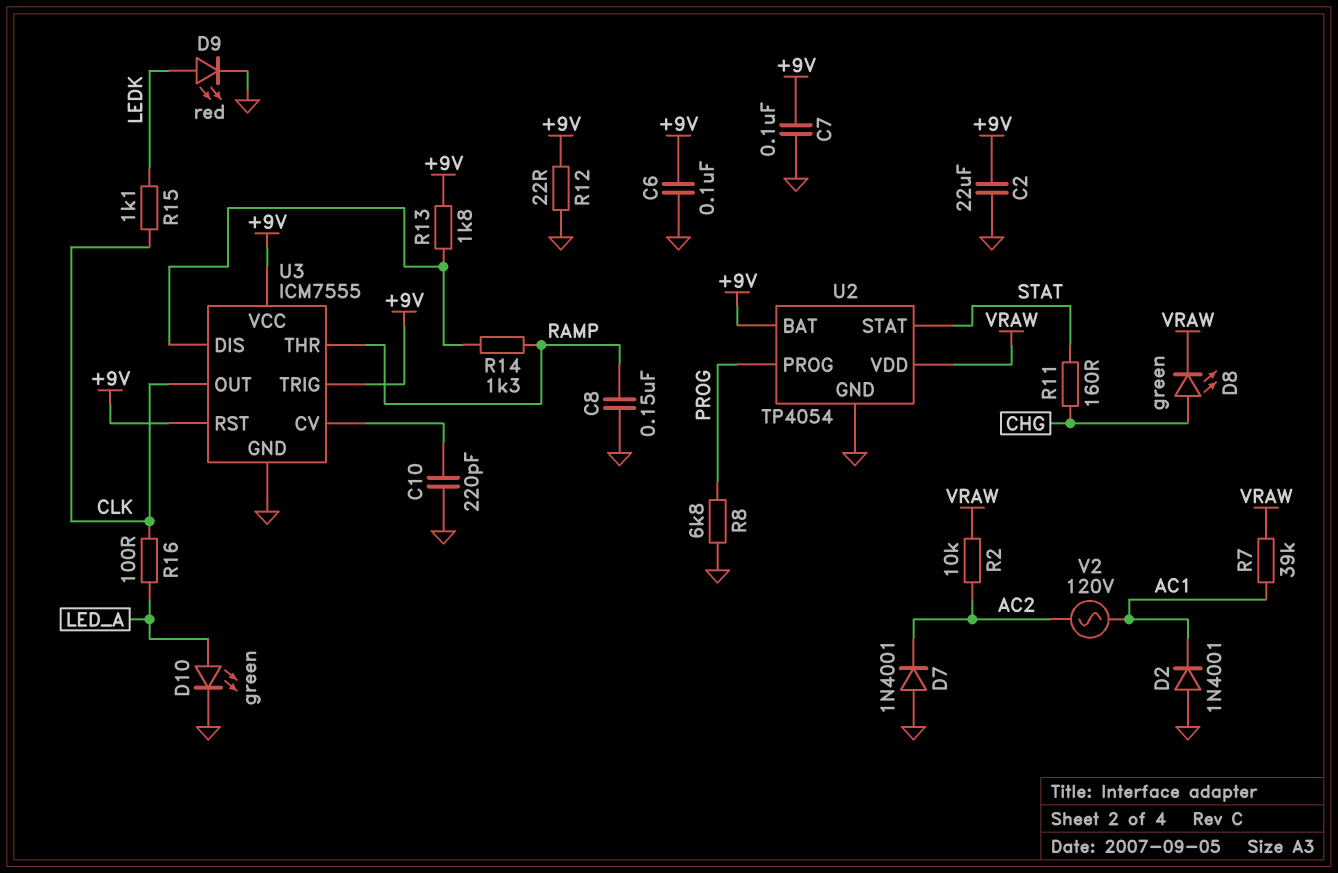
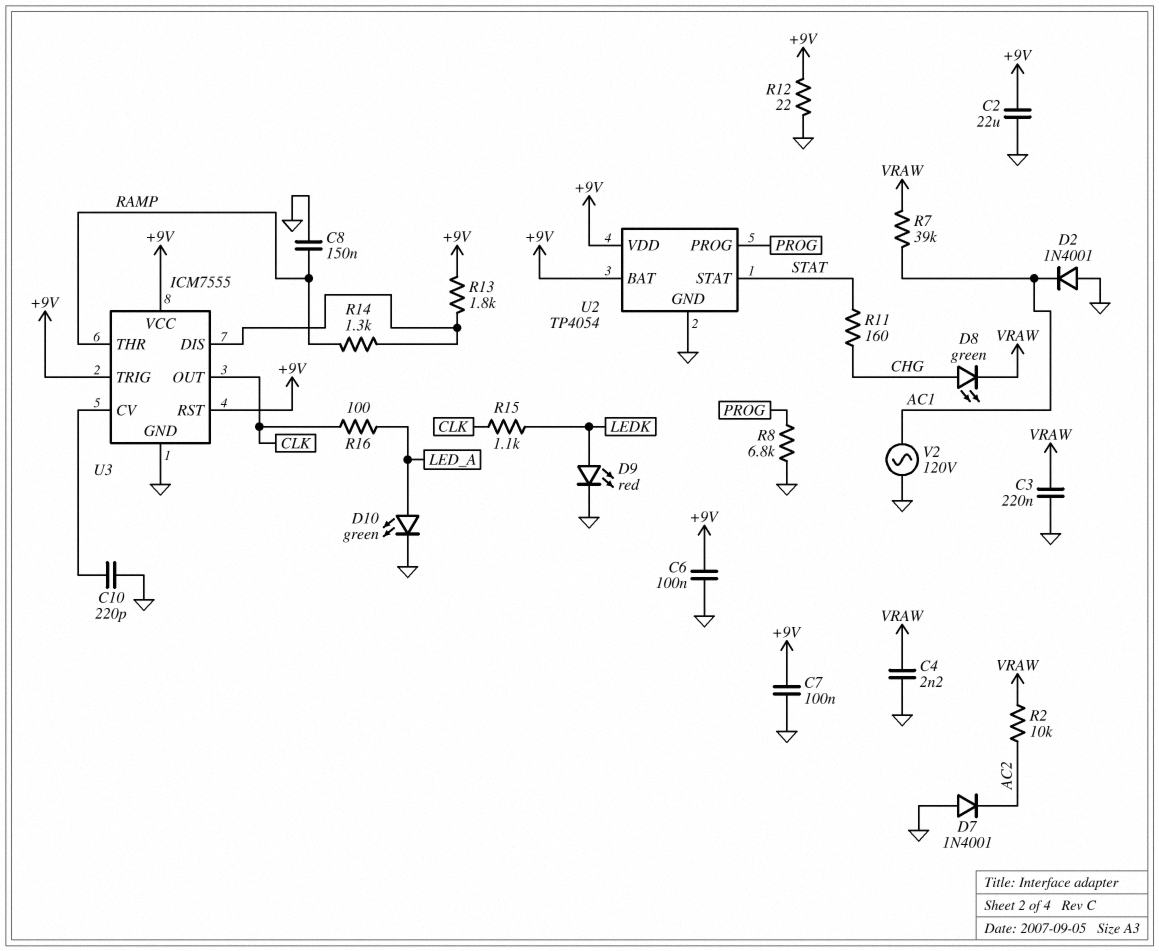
C3: none -> 220nF (GND, VRAW)
C4: none -> 2.2nF (GND, VRAW)
U2 pin VDD: VRAW -> +9V
V2: AC 120V (AC1, AC2) -> AC 120V (AC1, GND)

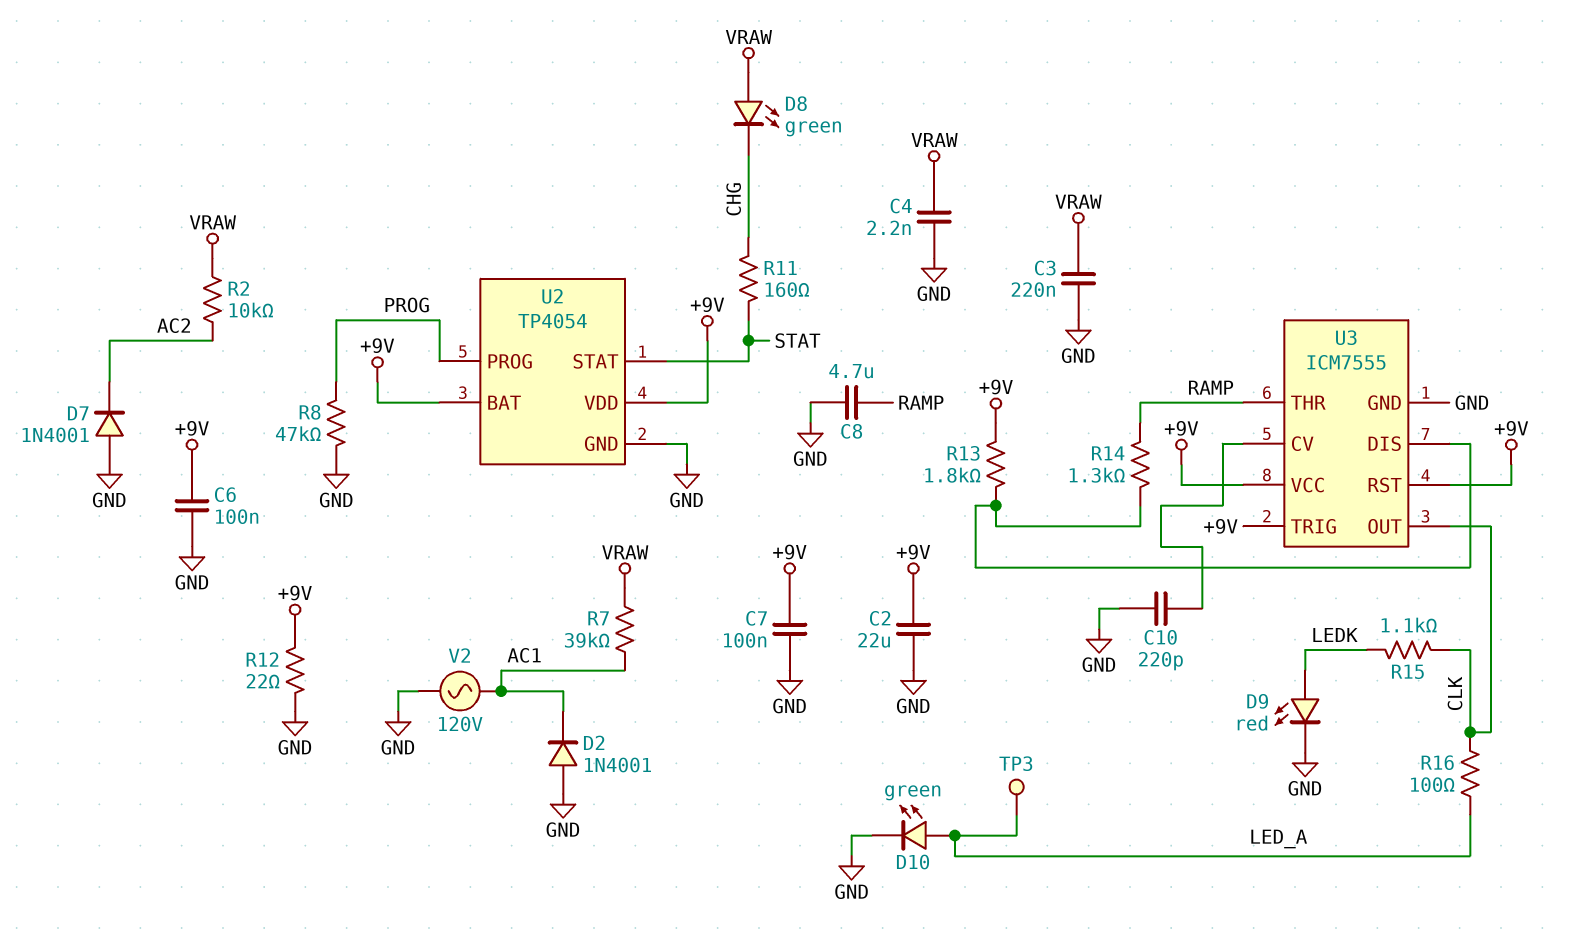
C8: 150nF (GND, RAMP) -> 4.7uF (GND, RAMP)
D8: LED green (A CHG, K VRAW) -> LED green (A VRAW, K CHG)
R8: 6.8k (GND, PROG) -> 47k (GND, PROG)
TP3: none -> test point (LED_A)

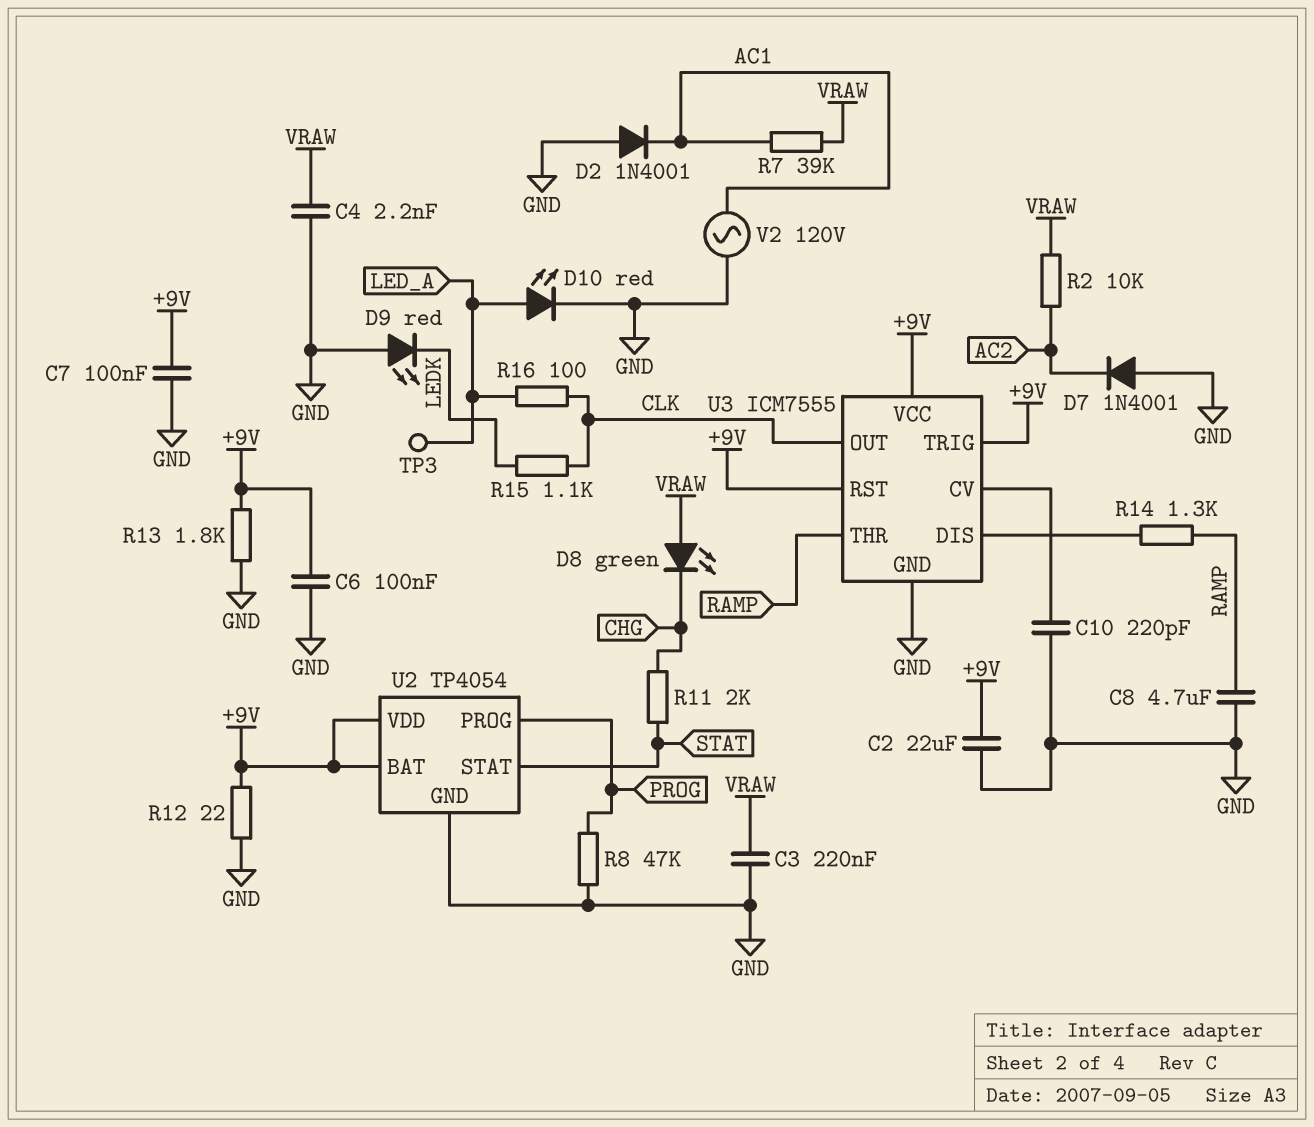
D9: LED red (A LEDK, K GND) -> LED red (A GND, K LEDK)
D10: LED green (A LED_A, K GND) -> LED red (A LED_A, K GND)
R11: 160 (CHG, STAT) -> 2k (CHG, STAT)
R13: 1.8k (+9V, U3/DIS) -> 1.8k (+9V, GND)

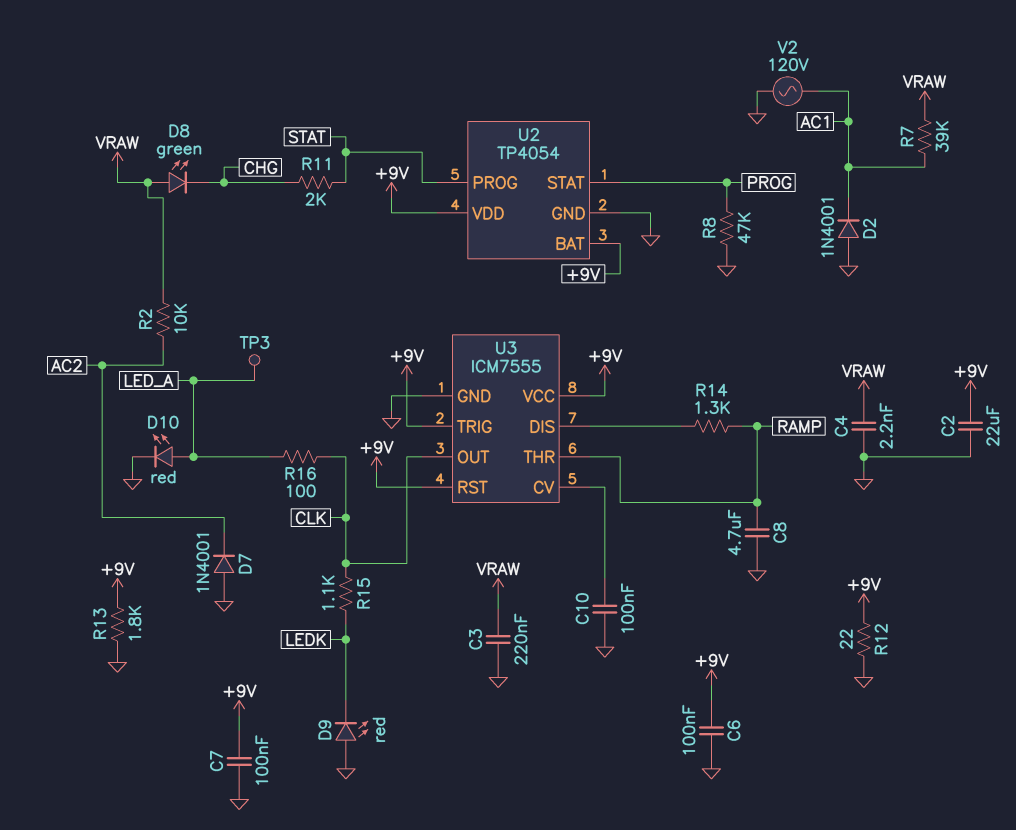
C10: 220pF (GND, U3/CV) -> 100nF (GND, U3/CV)
U2 pin PROG: PROG -> STAT
U2 pin STAT: STAT -> PROG

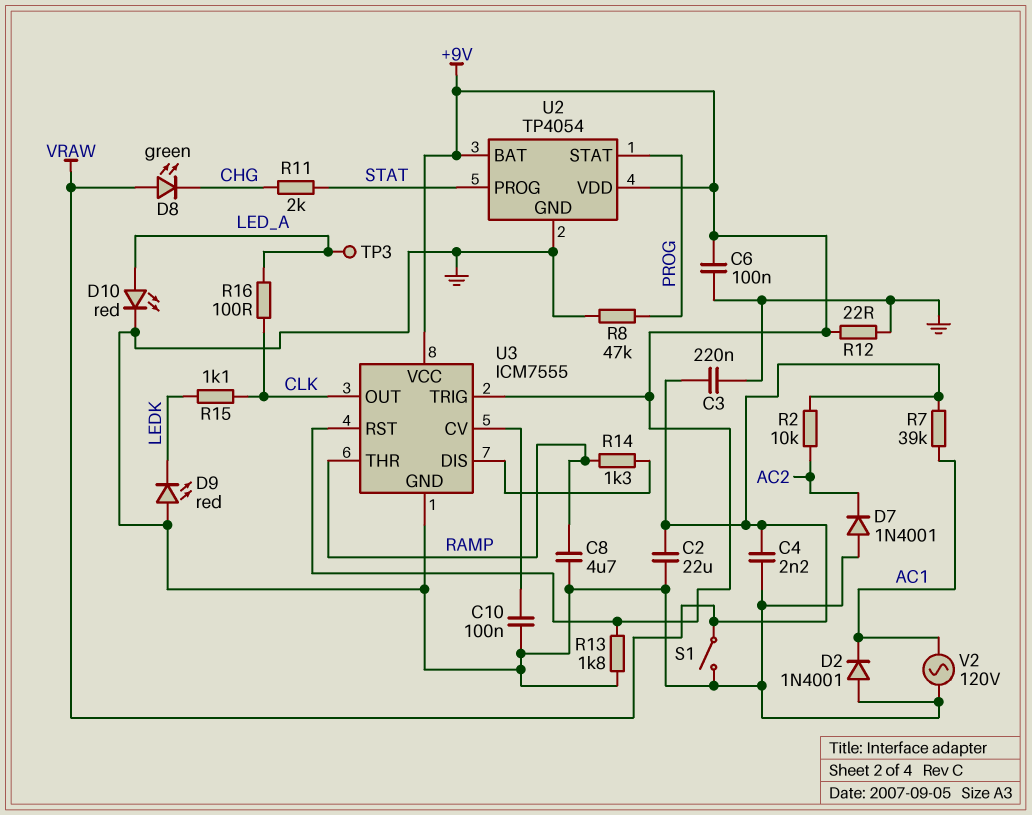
C2: 22uF (+9V, GND) -> 22uF (GND, VRAW)
C7: 100nF (+9V, GND) -> none
S1: none -> switch (GND, VRAW)

